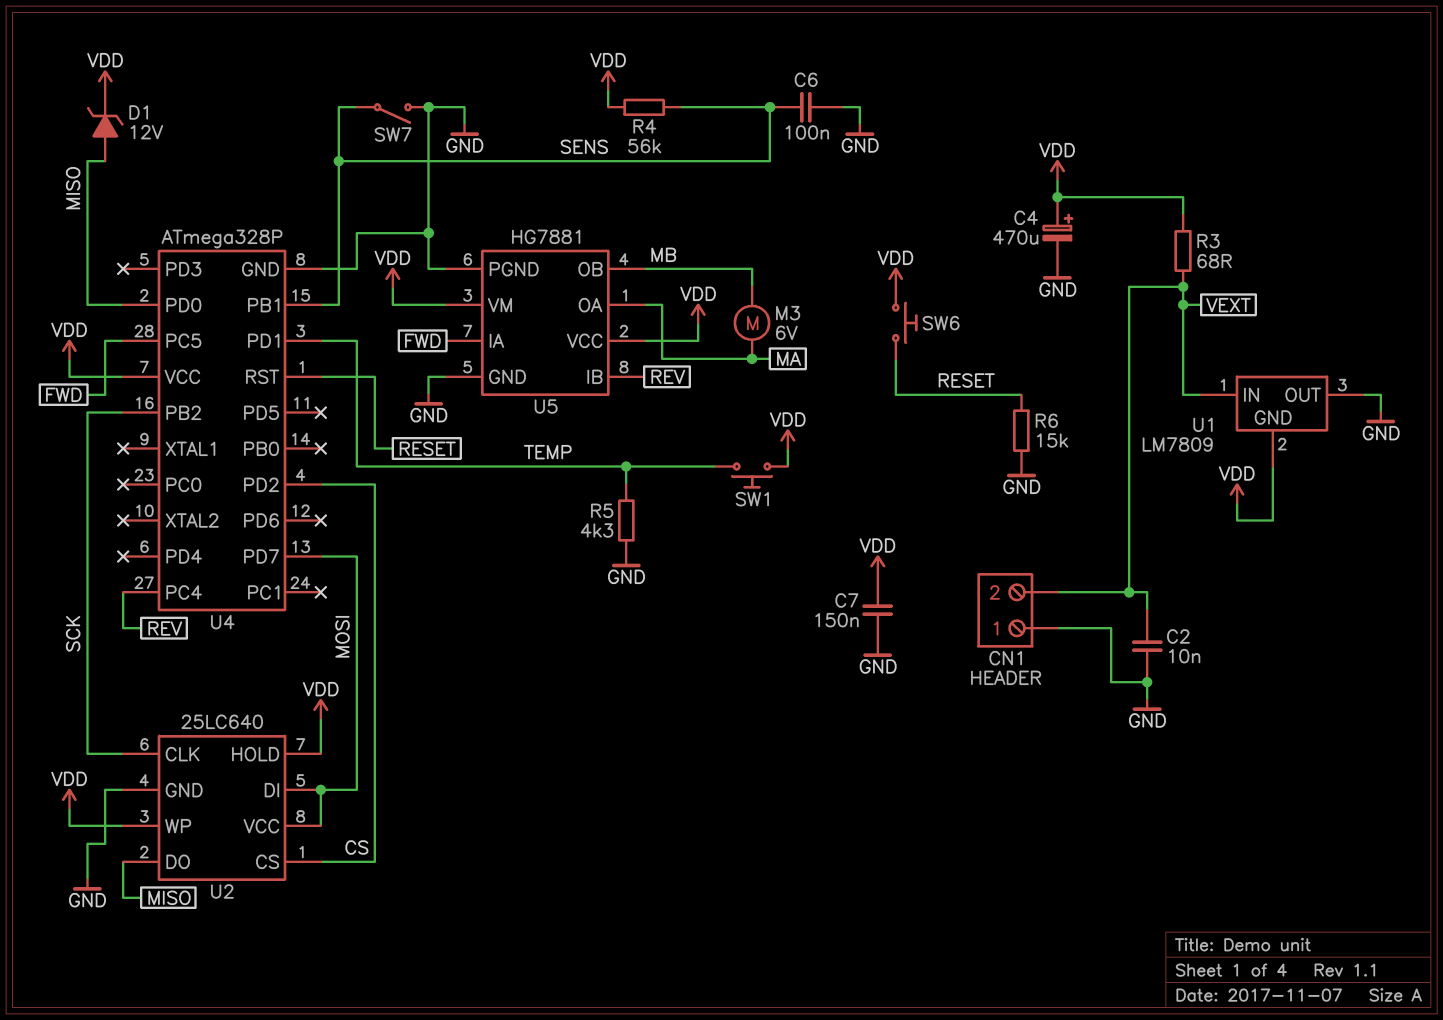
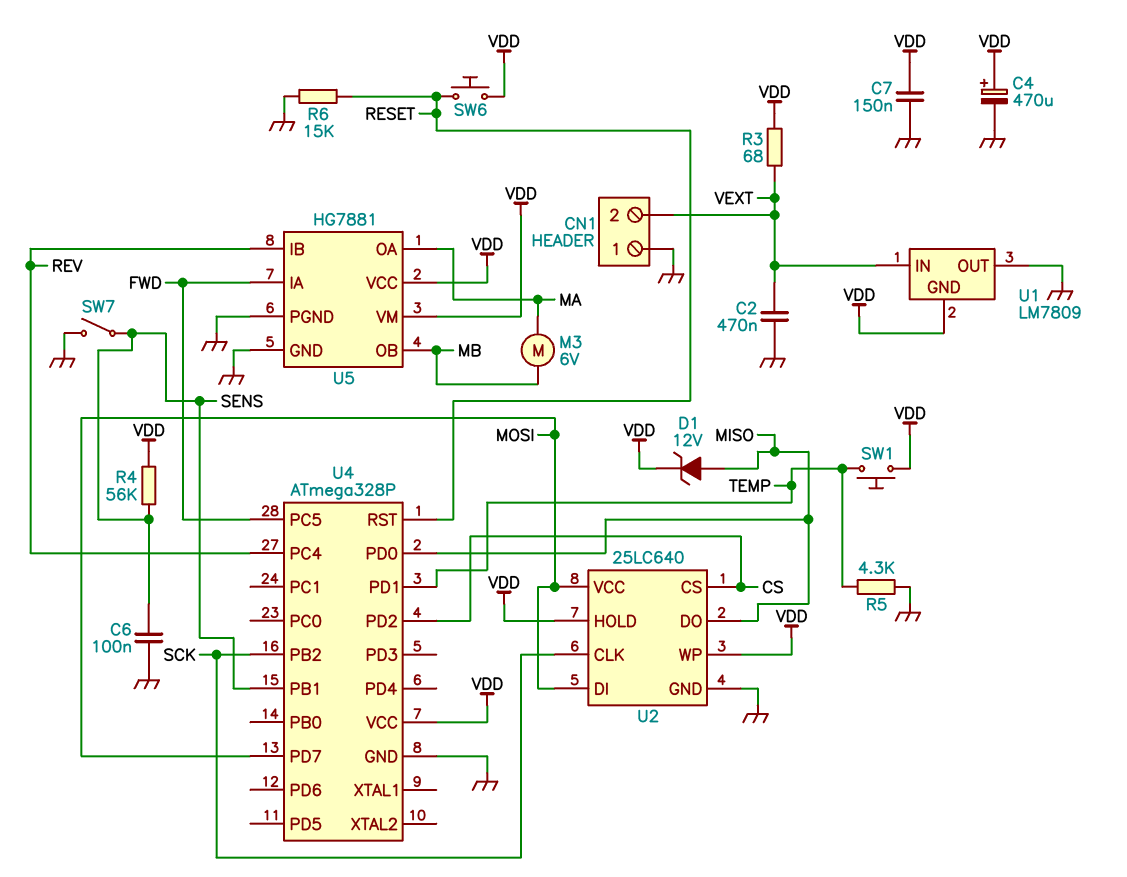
C2: 10nF (GND, VEXT) -> 470nF (GND, VEXT)

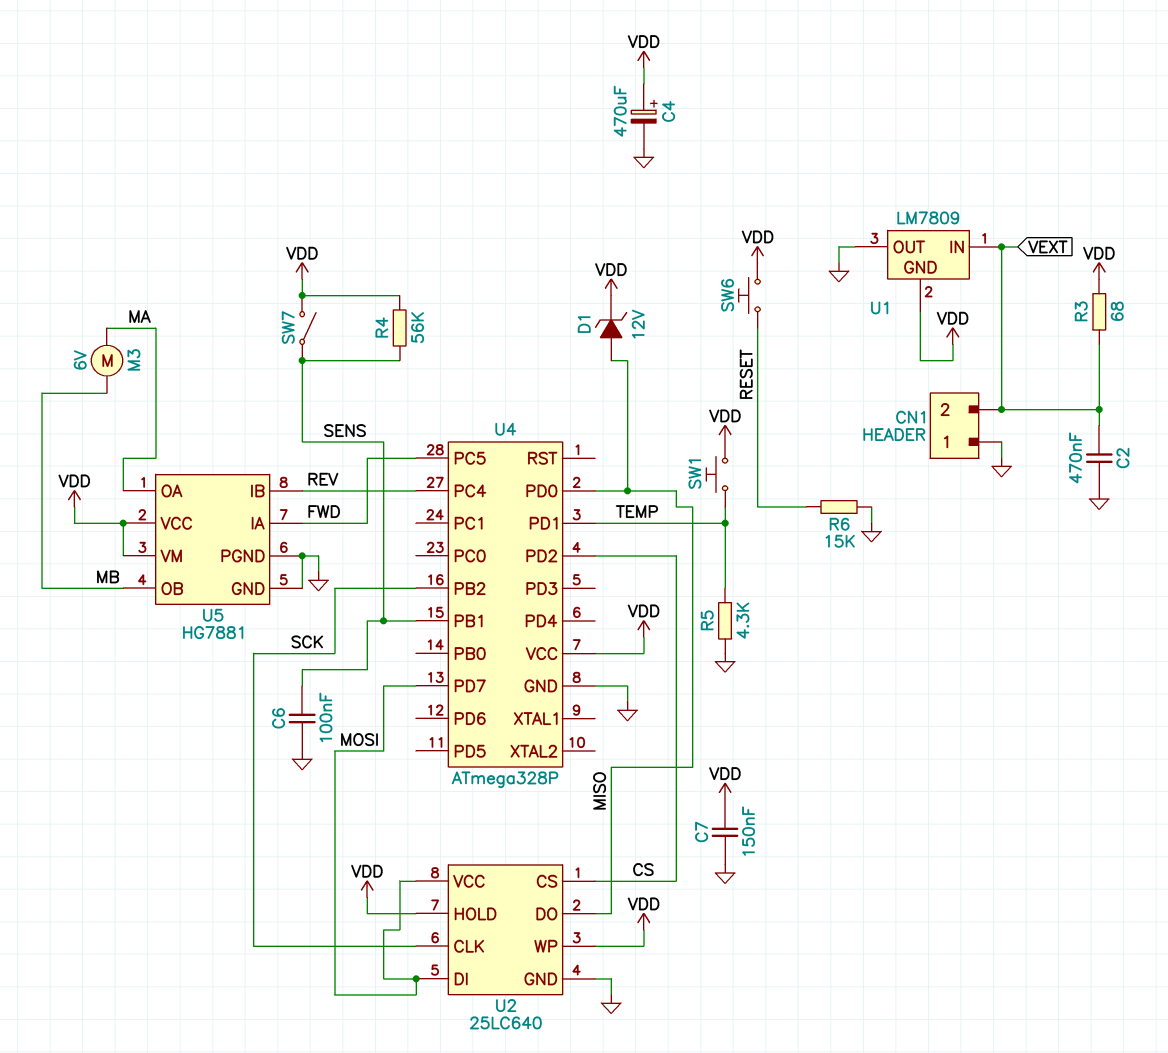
SW7: switch (GND, SENS) -> switch (SENS, VDD)
U4 pin RST: RESET -> none

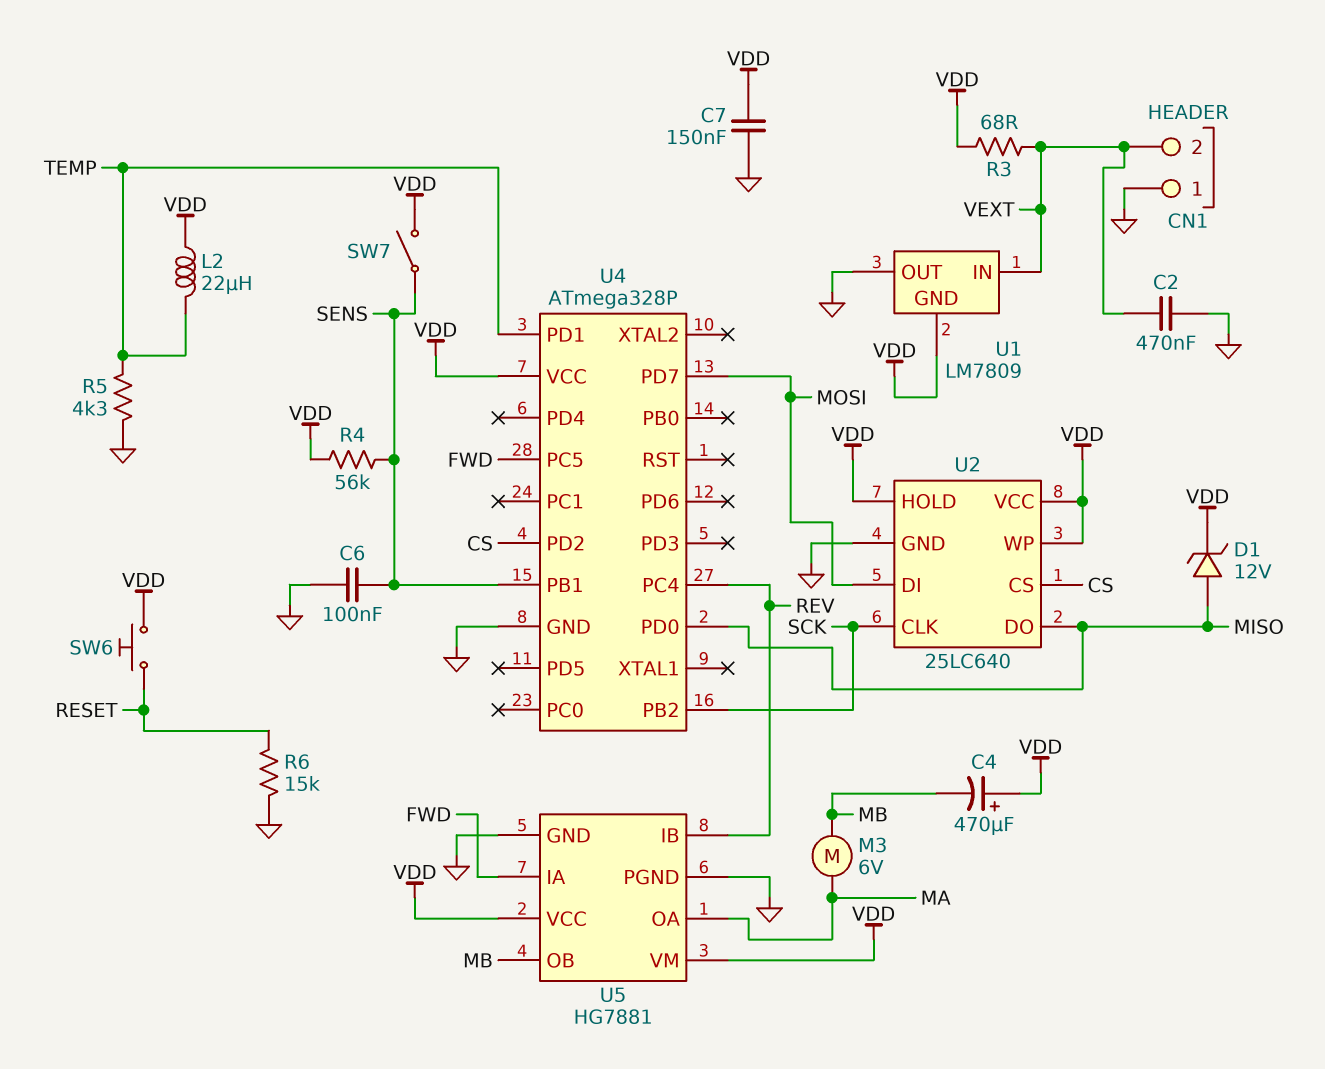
C4: 470uF (plus VDD, minus GND) -> 470uF (plus VDD, minus MB)
L2: none -> 22uH (TEMP, VDD)
SW1: button (TEMP, VDD) -> none
U2 pin VCC: MOSI -> VDD

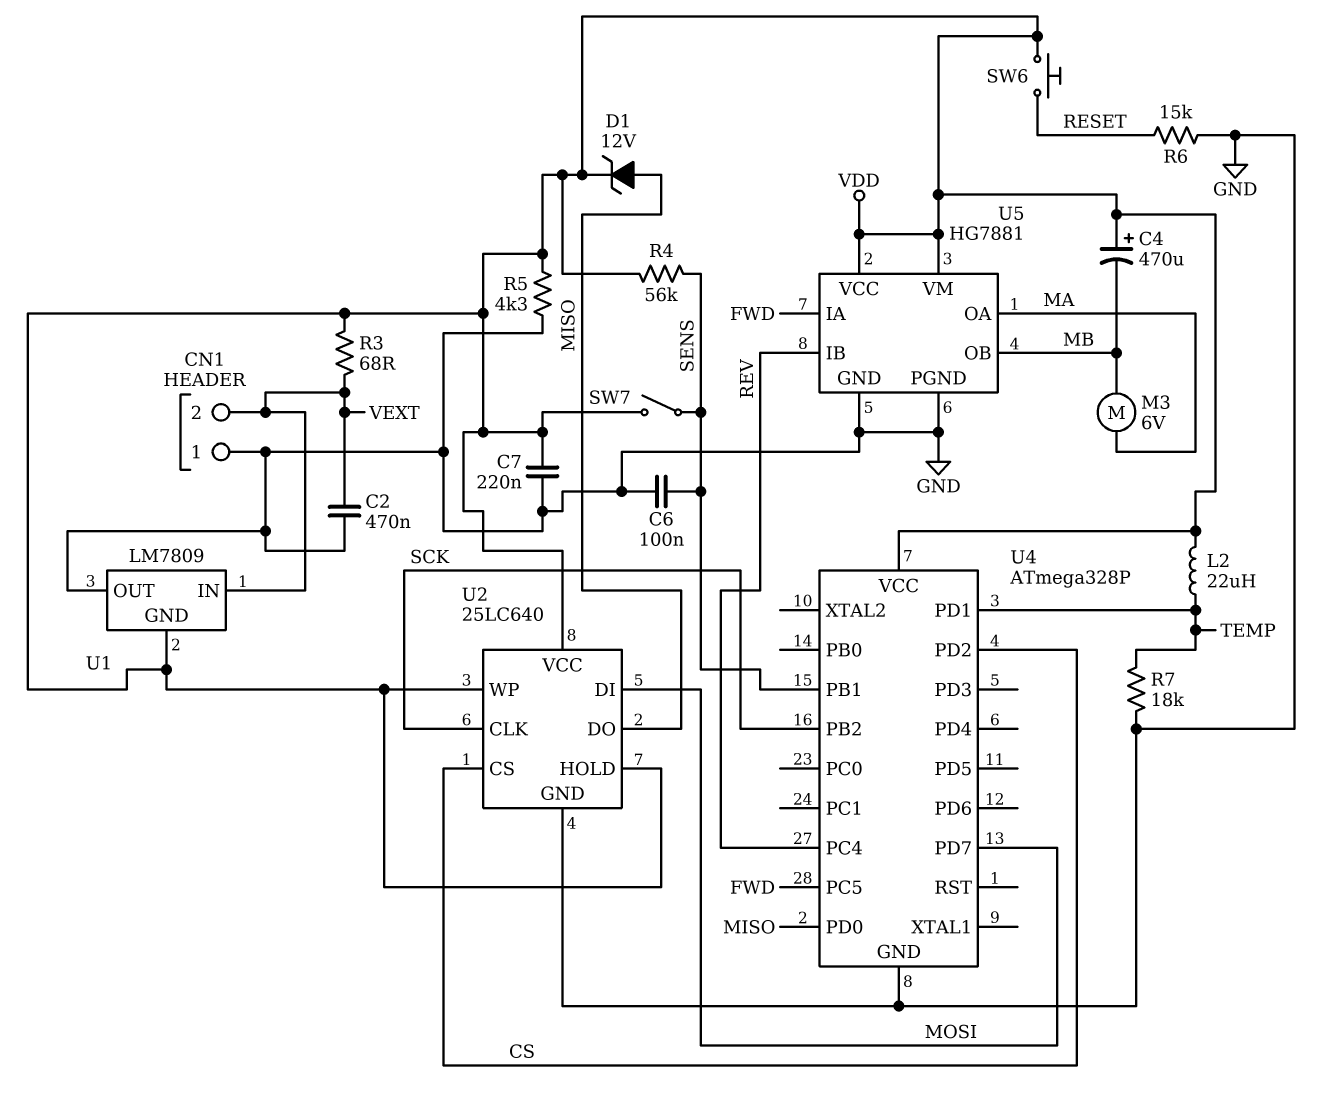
C7: 150nF (GND, VDD) -> 220nF (GND, VDD)
R5: 4.3k (GND, TEMP) -> 4.3k (GND, VDD)
R7: none -> 18k (GND, TEMP)

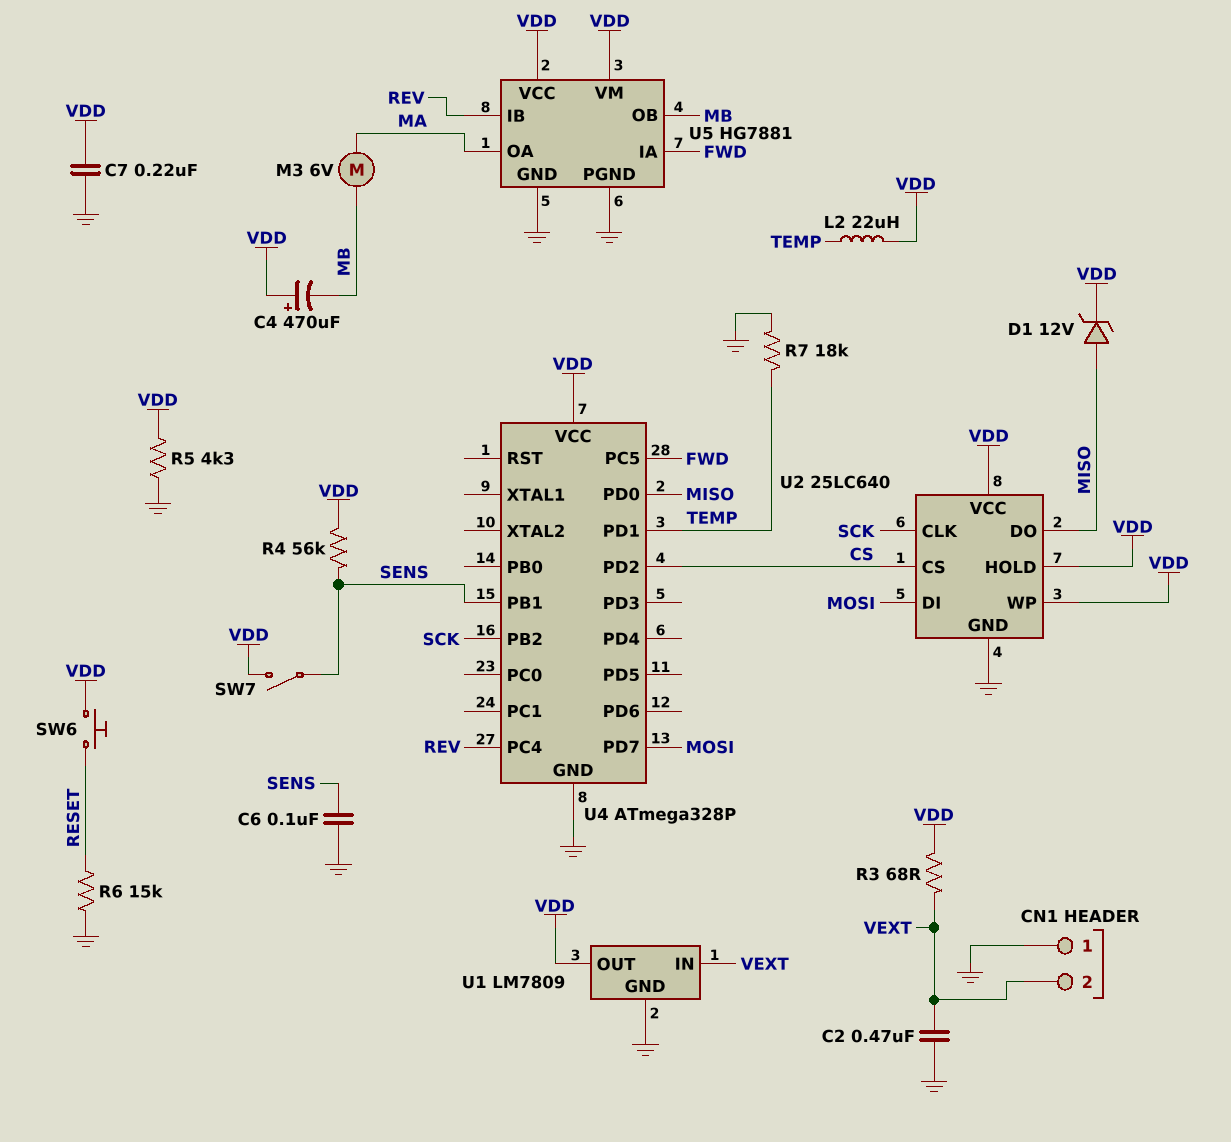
U1 pin GND: VDD -> GND
U1 pin OUT: GND -> VDD

